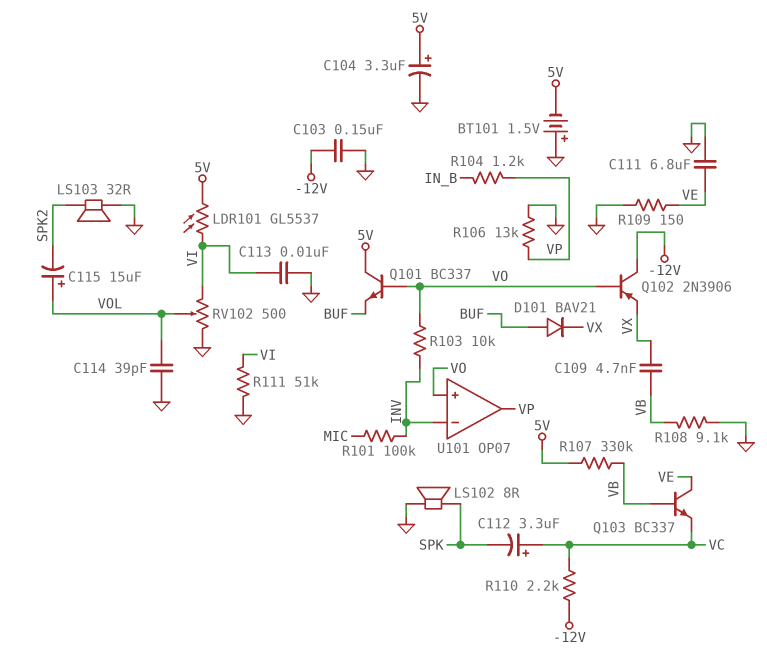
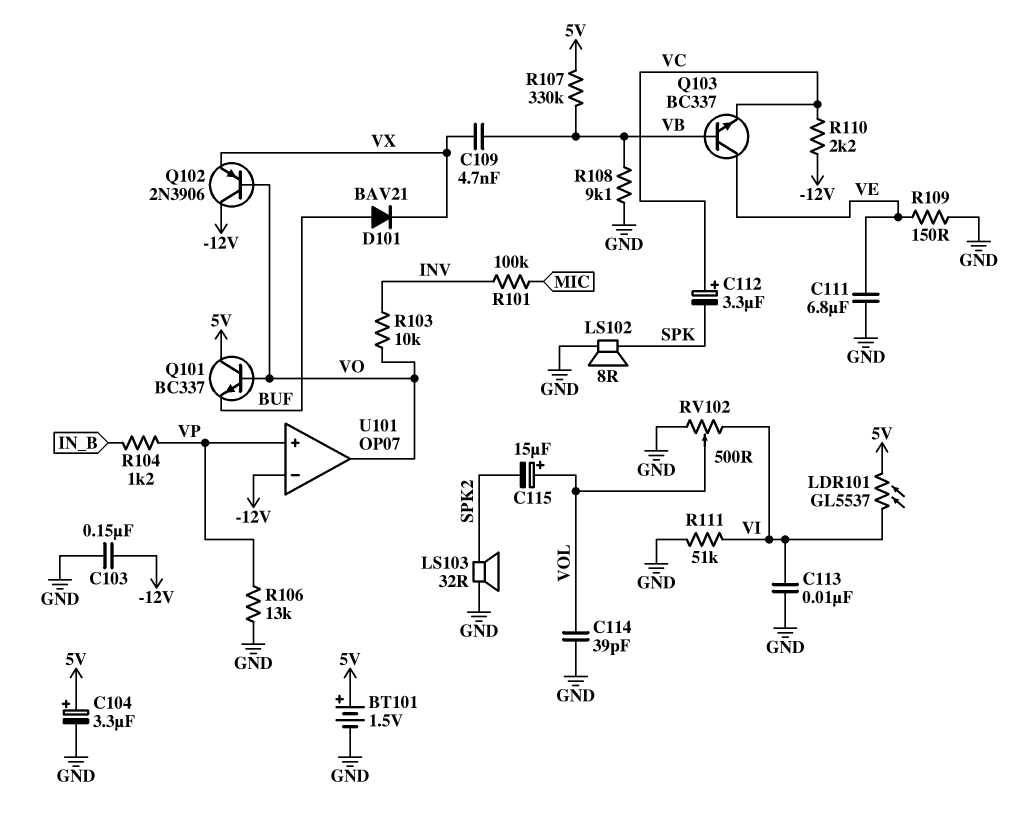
BT101: 1.5V (plus GND, minus 5V) -> 1.5V (plus 5V, minus GND)
U101 pin in+: VO -> VP
U101 pin in-: INV -> -12V
U101 pin out: VP -> VO

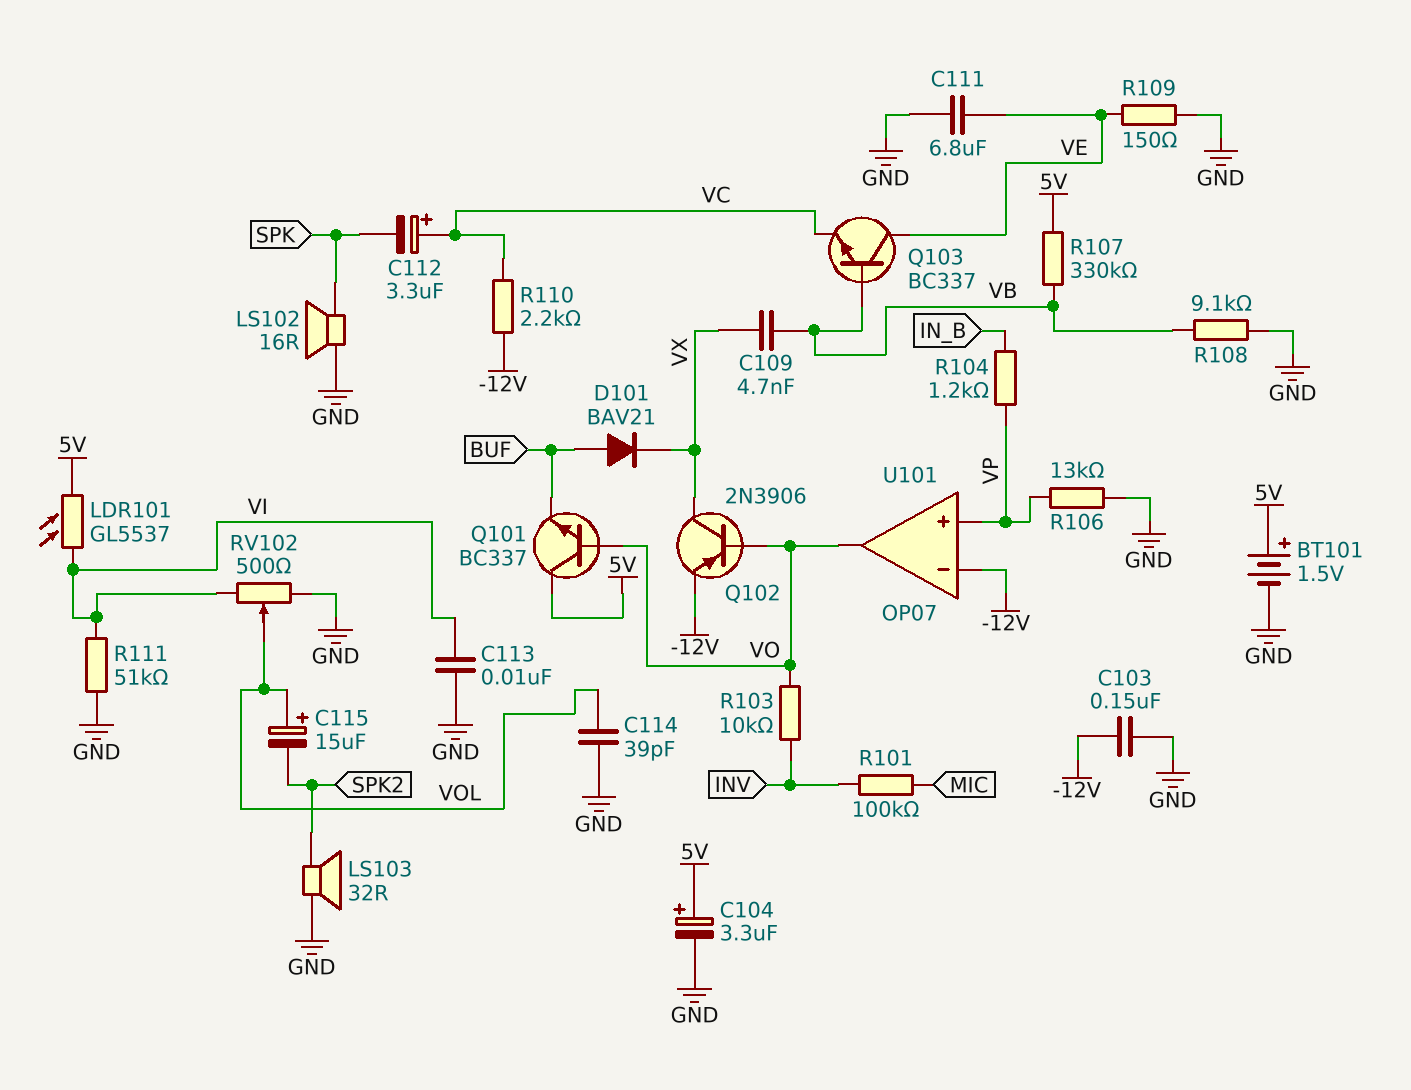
LS102: speaker 8R (GND, SPK) -> speaker 16R (GND, SPK)
Q102: PNP 2N3906 (B VO, C -12V, E VX) -> PNP 2N3906 (B VO, C VX, E -12V)

